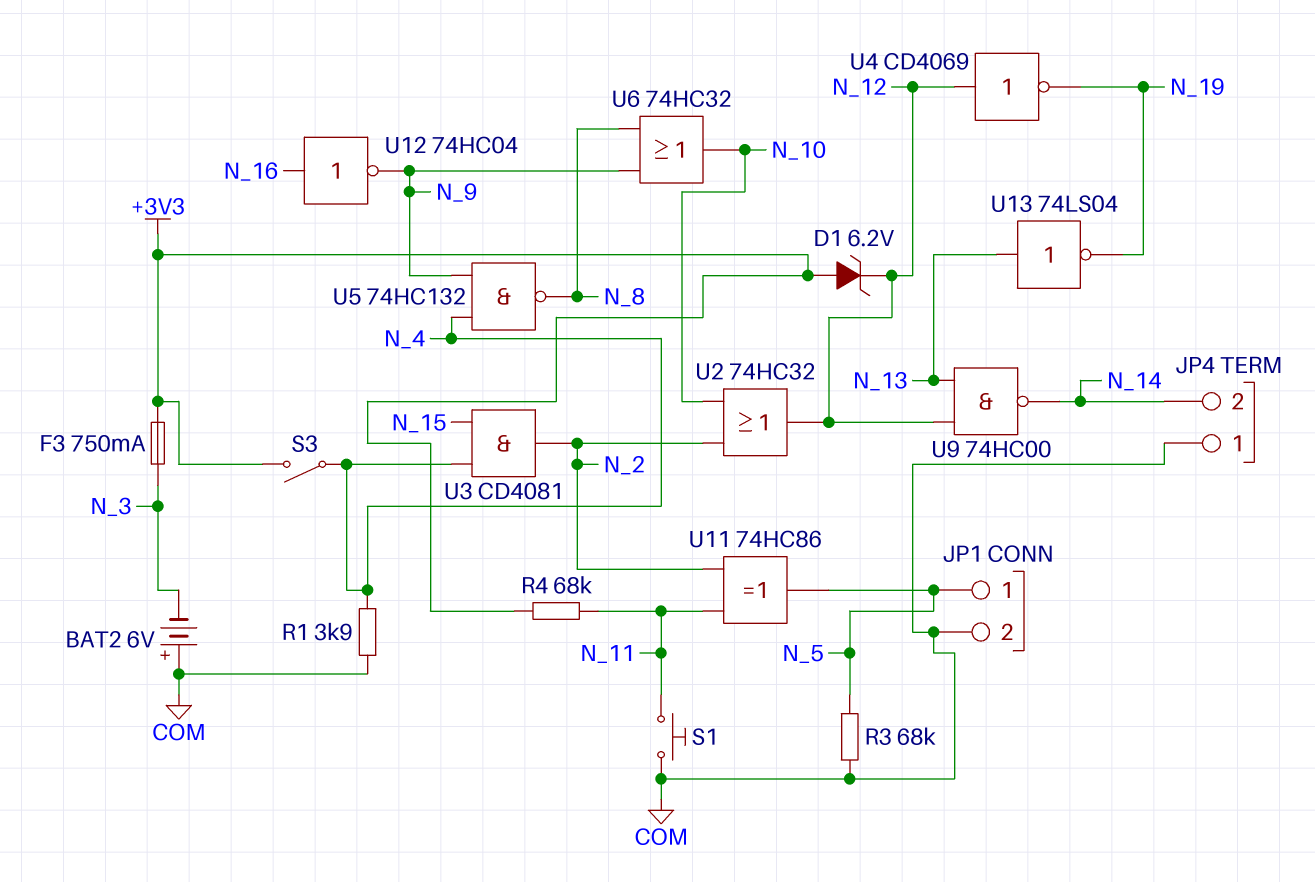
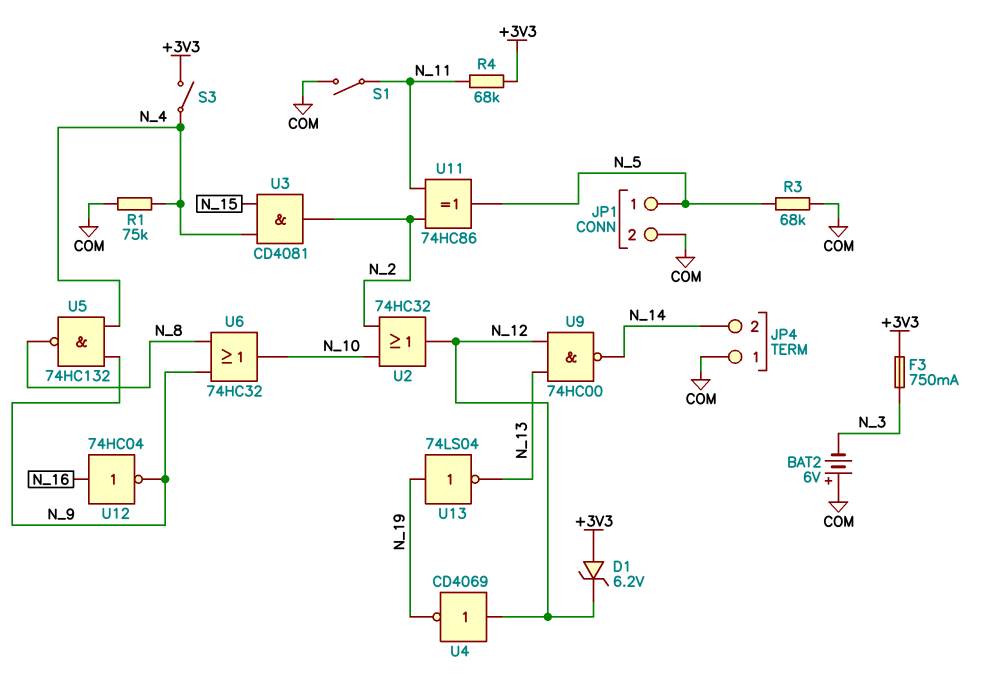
R1: 3.9k (COM, N_4) -> 75k (COM, N_4)
S1: button (COM, N_11) -> switch (COM, N_11)
U13: NOT 74LS04 (in N_13, out N_19) -> NOT 74LS04 (in N_19, out N_13)

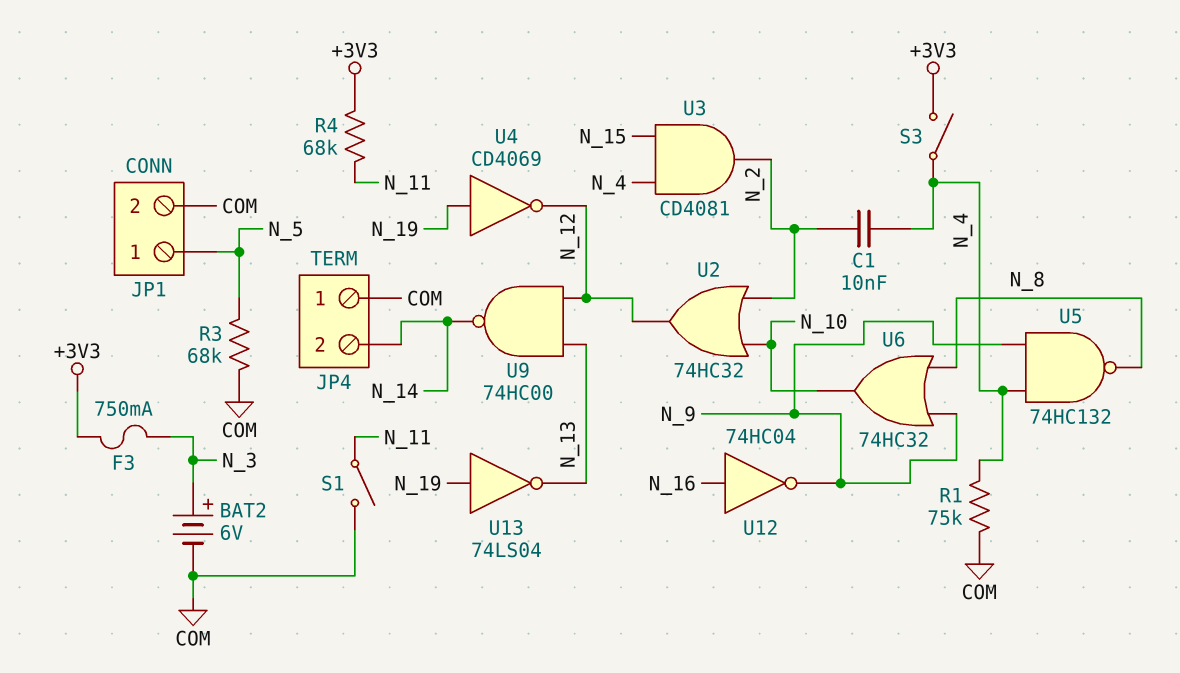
BAT2: 6V (plus COM, minus N_3) -> 6V (plus N_3, minus COM)
C1: none -> 10nF (N_2, N_4)
D1: zener 6.2V (A +3V3, K N_12) -> none
U4: NOT CD4069 (in N_12, out N_19) -> NOT CD4069 (in N_19, out N_12)
U11: XOR 74HC86 (in N_2, in N_11, out N_5) -> none

